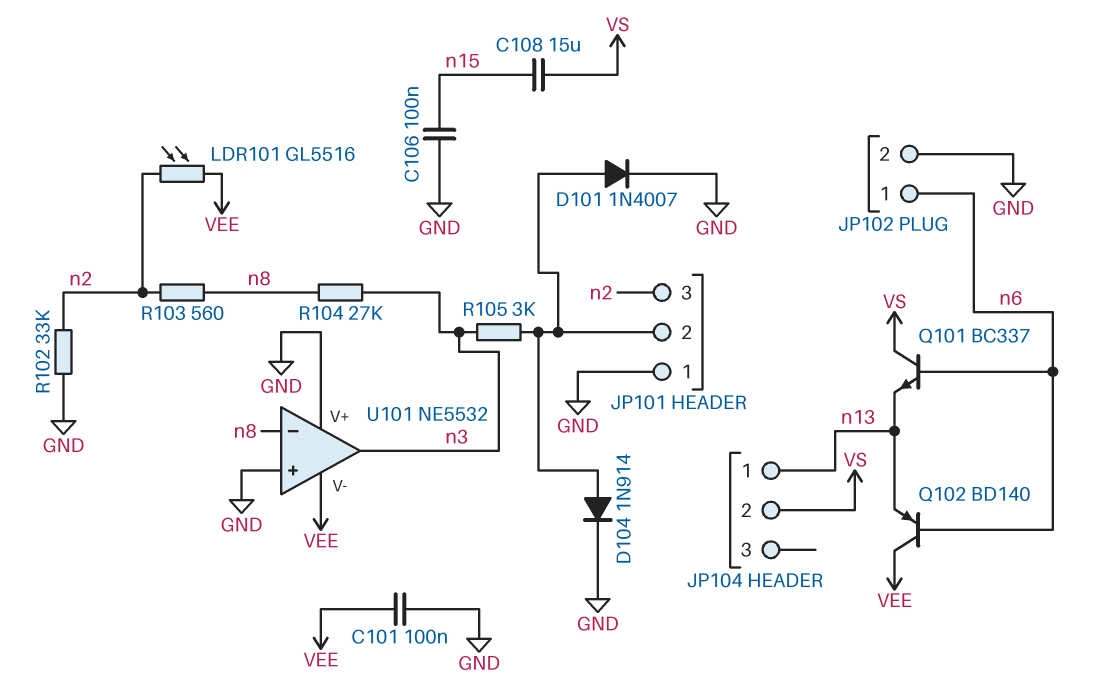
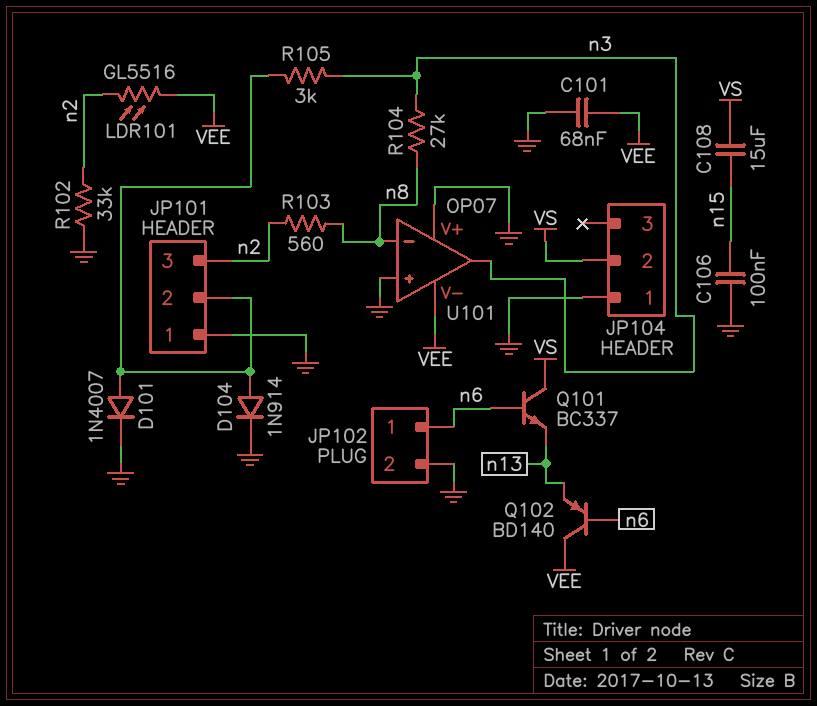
C101: 100nF (GND, VEE) -> 68nF (GND, VEE)
JP104 pin 1: n13 -> GND
U101: NE5532 -> OP07

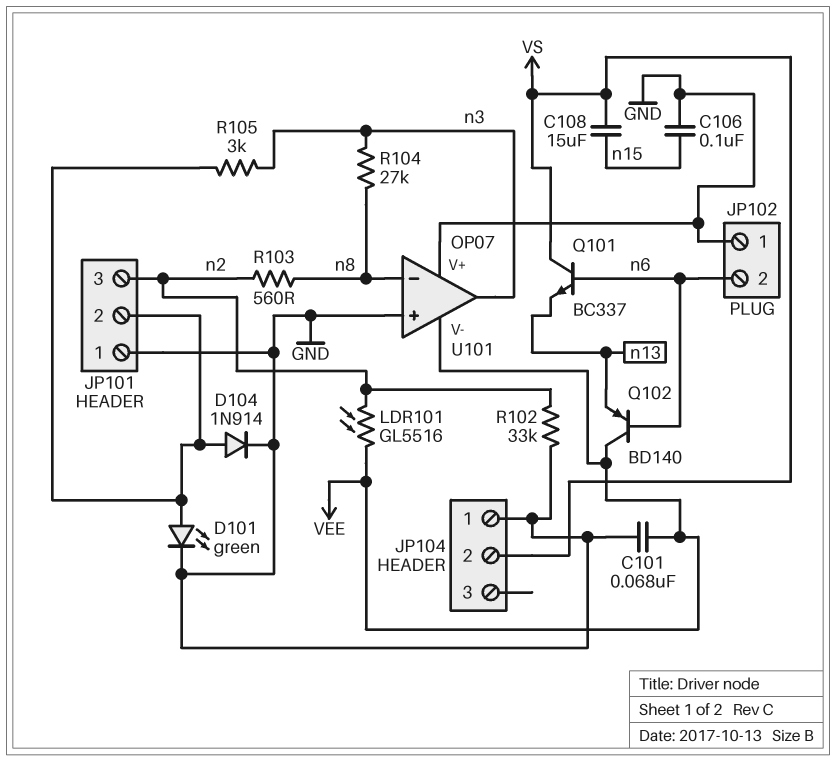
D101: diode 1N4007 (A JP101/2, K GND) -> LED green (A JP101/2, K GND)
JP102 pin 1: n6 -> GND
JP102 pin 2: GND -> n6

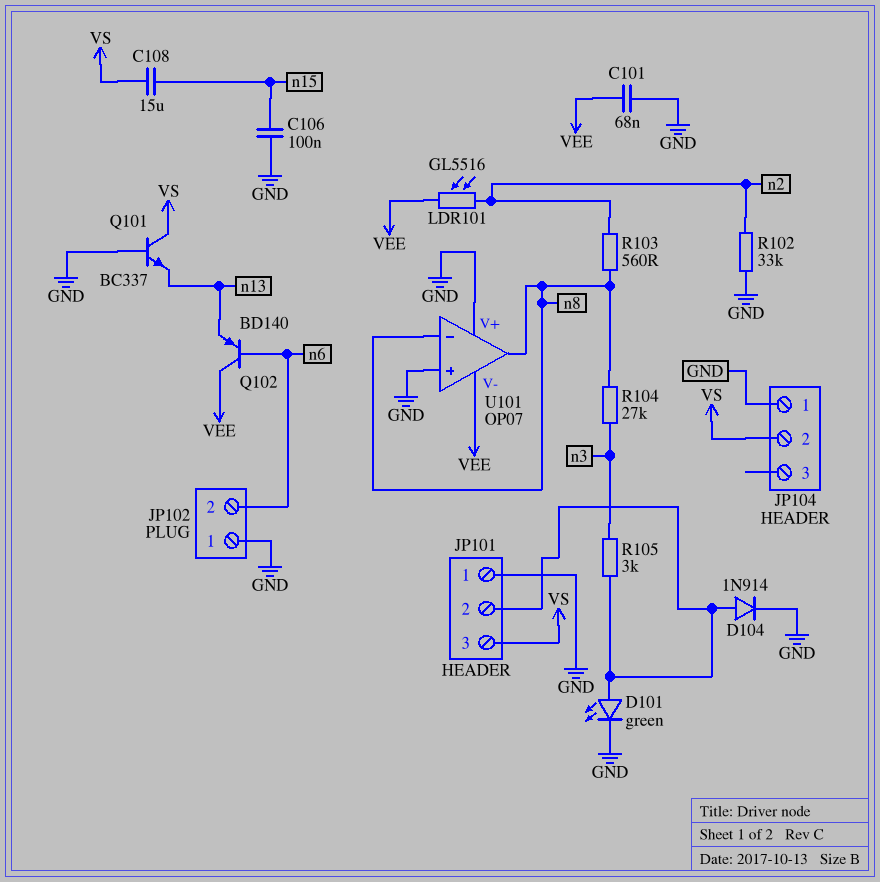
JP101 pin 3: n2 -> VS
Q101: NPN BC337 (B n6, C VS, E n13) -> NPN BC337 (B GND, C VS, E n13)
U101 pin out: n3 -> n8

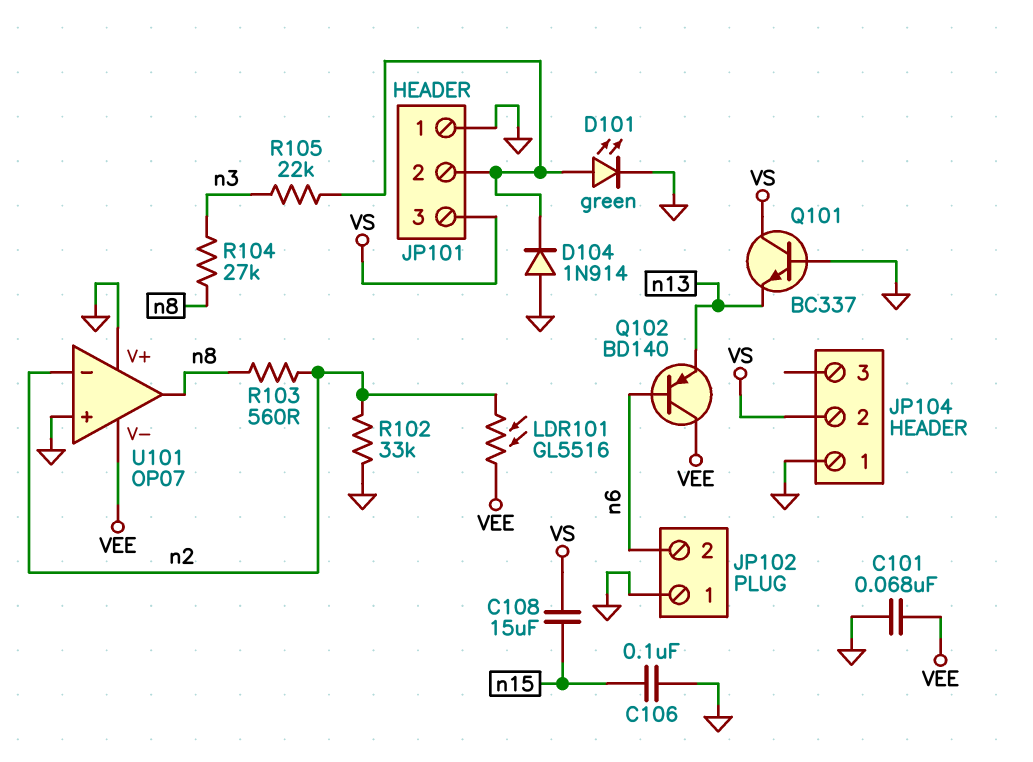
D104: diode 1N914 (A JP101/2, K GND) -> diode 1N914 (A GND, K JP101/2)
R105: 3k (JP101/2, n3) -> 22k (JP101/2, n3)
U101 pin in-: n8 -> n2

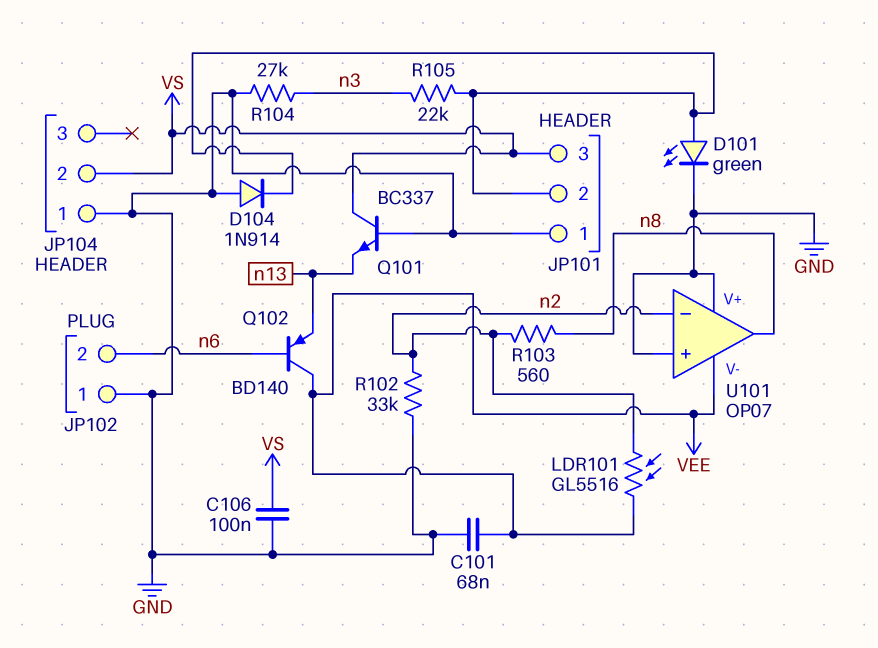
C106: 100nF (GND, n15) -> 100nF (GND, VS)
C108: 15uF (VS, n15) -> none
R104: 27k (n3, n8) -> 27k (GND, n3)

